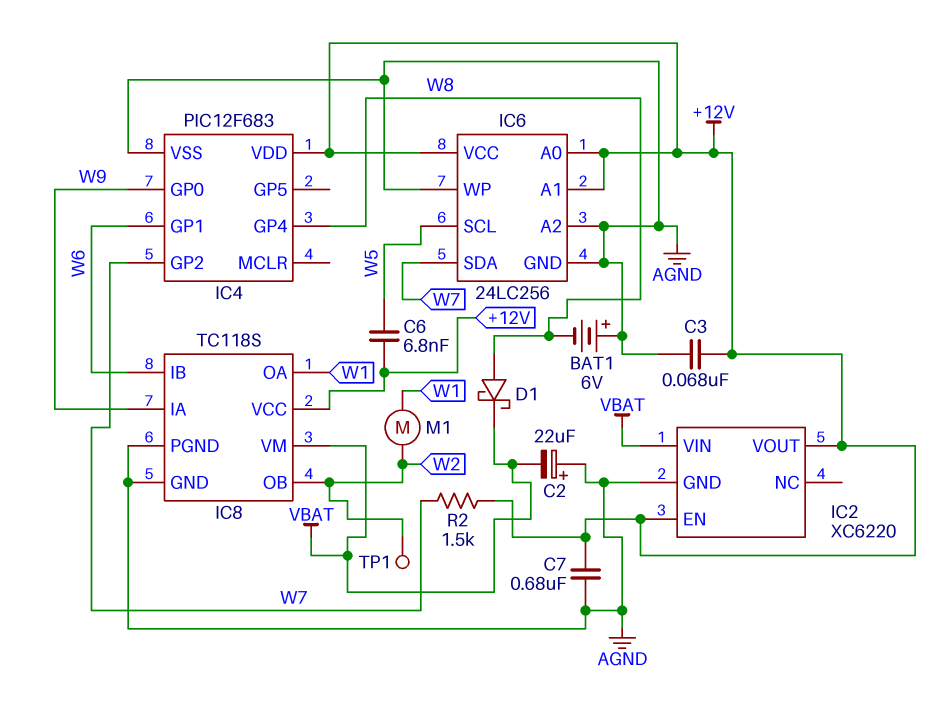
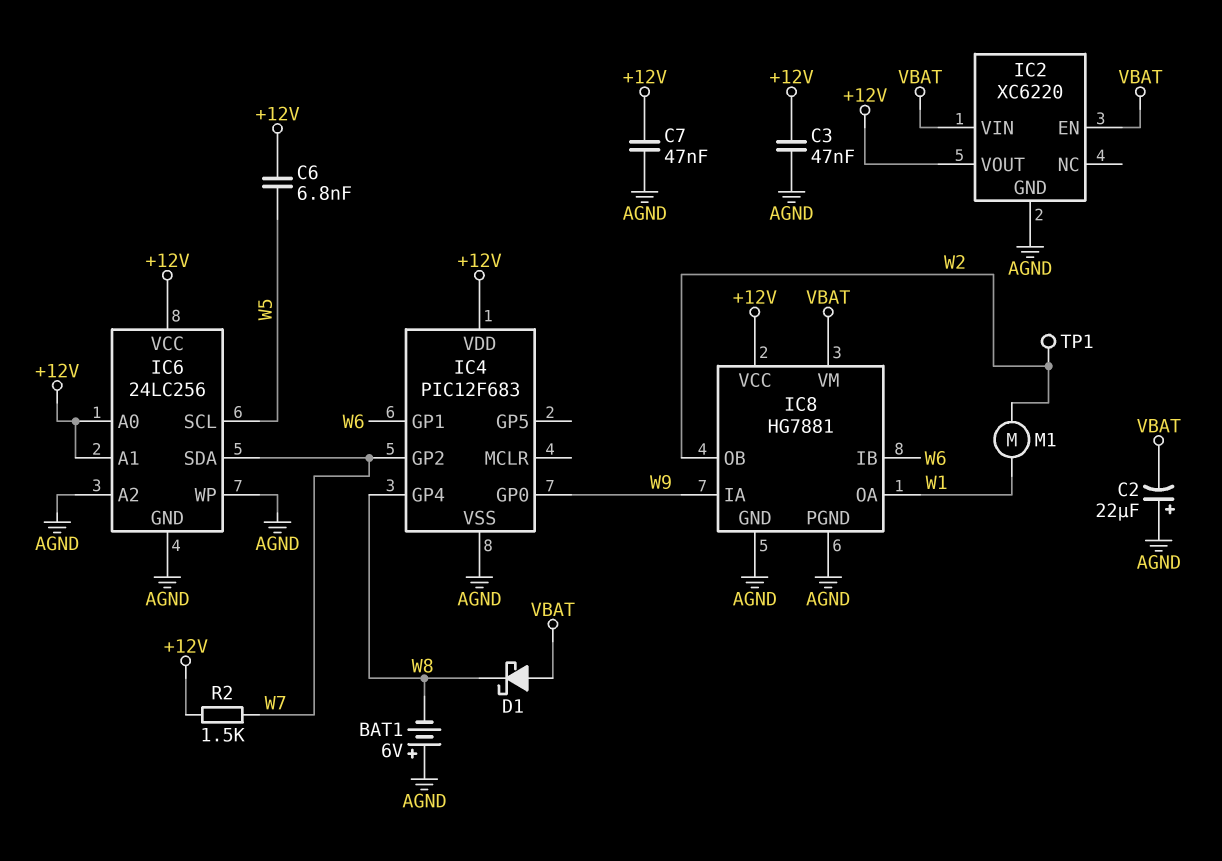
C3: 68nF (+12V, AGND) -> 47nF (+12V, AGND)
C7: 680nF (+12V, AGND) -> 47nF (+12V, AGND)
D1: schottky (A W8, K VBAT) -> schottky (A VBAT, K W8)
IC2 pin EN: +12V -> VBAT
IC8: TC118S -> HG7881

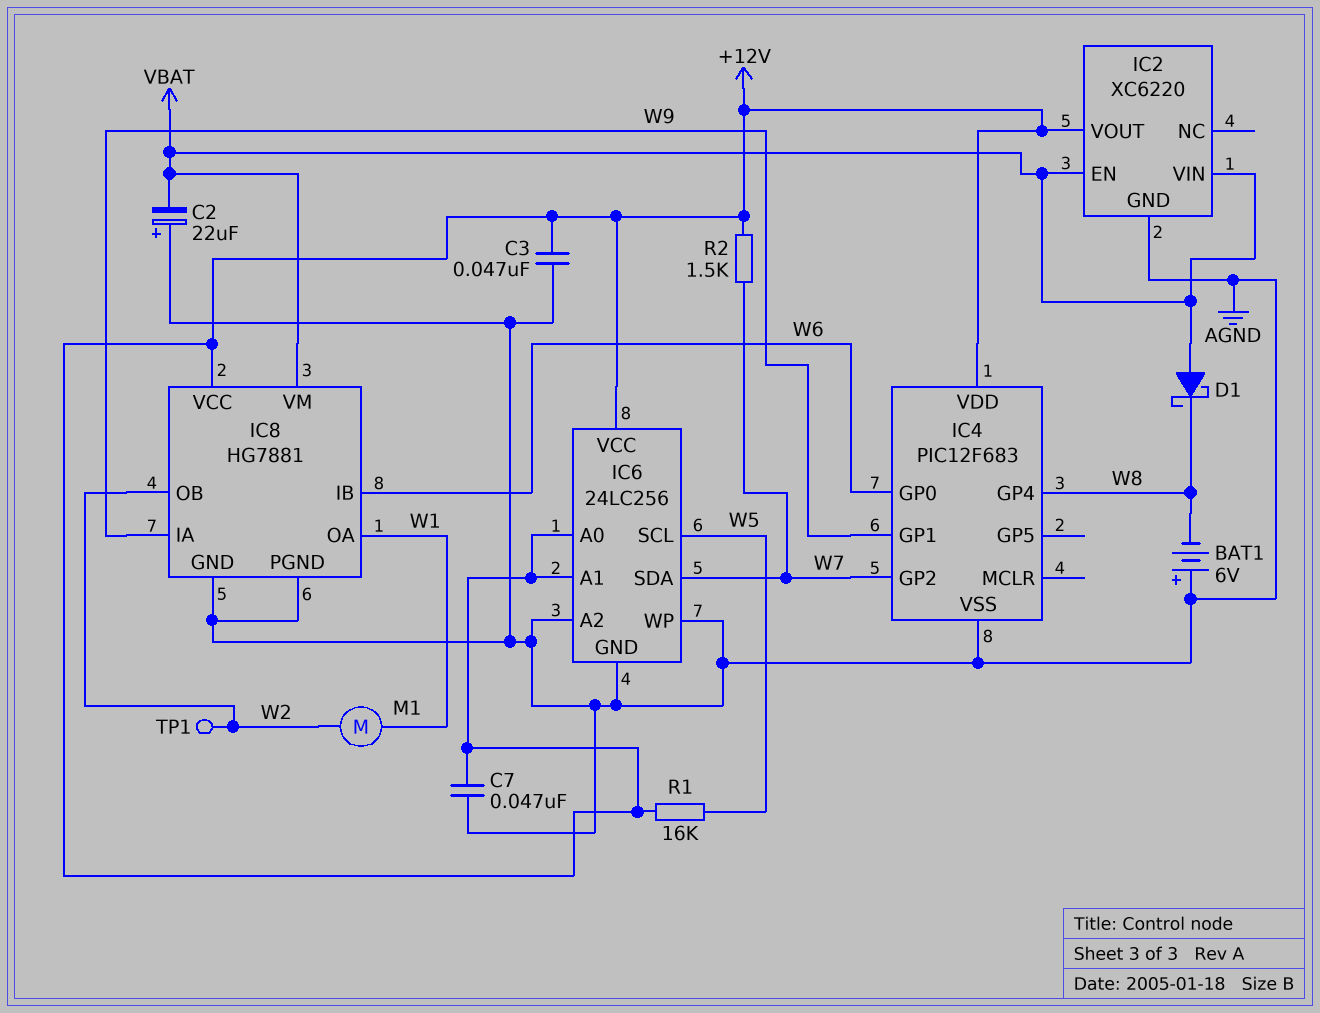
C6: 6.8nF (+12V, W5) -> none
IC4 pin GP0: W9 -> W6
IC4 pin GP1: W6 -> W9
R1: none -> 16k (+12V, W5)

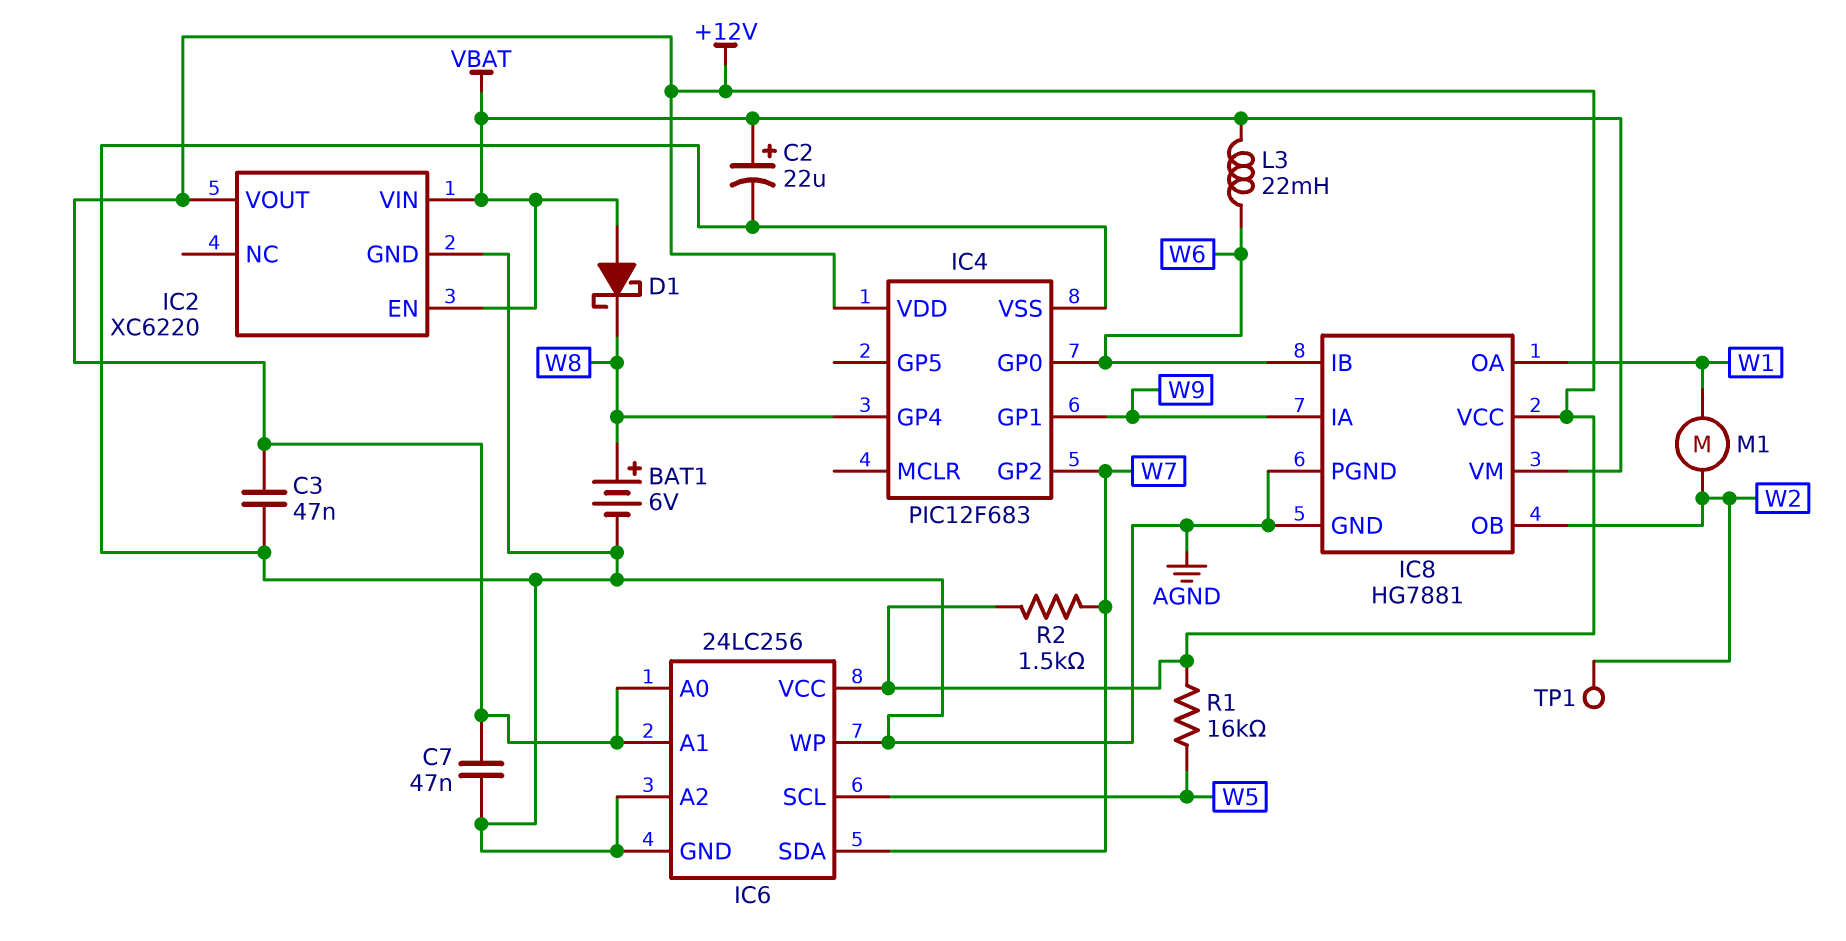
BAT1: 6V (plus AGND, minus W8) -> 6V (plus W8, minus AGND)
C2: 22uF (plus AGND, minus VBAT) -> 22uF (plus VBAT, minus AGND)
L3: none -> 22mH (VBAT, W6)

